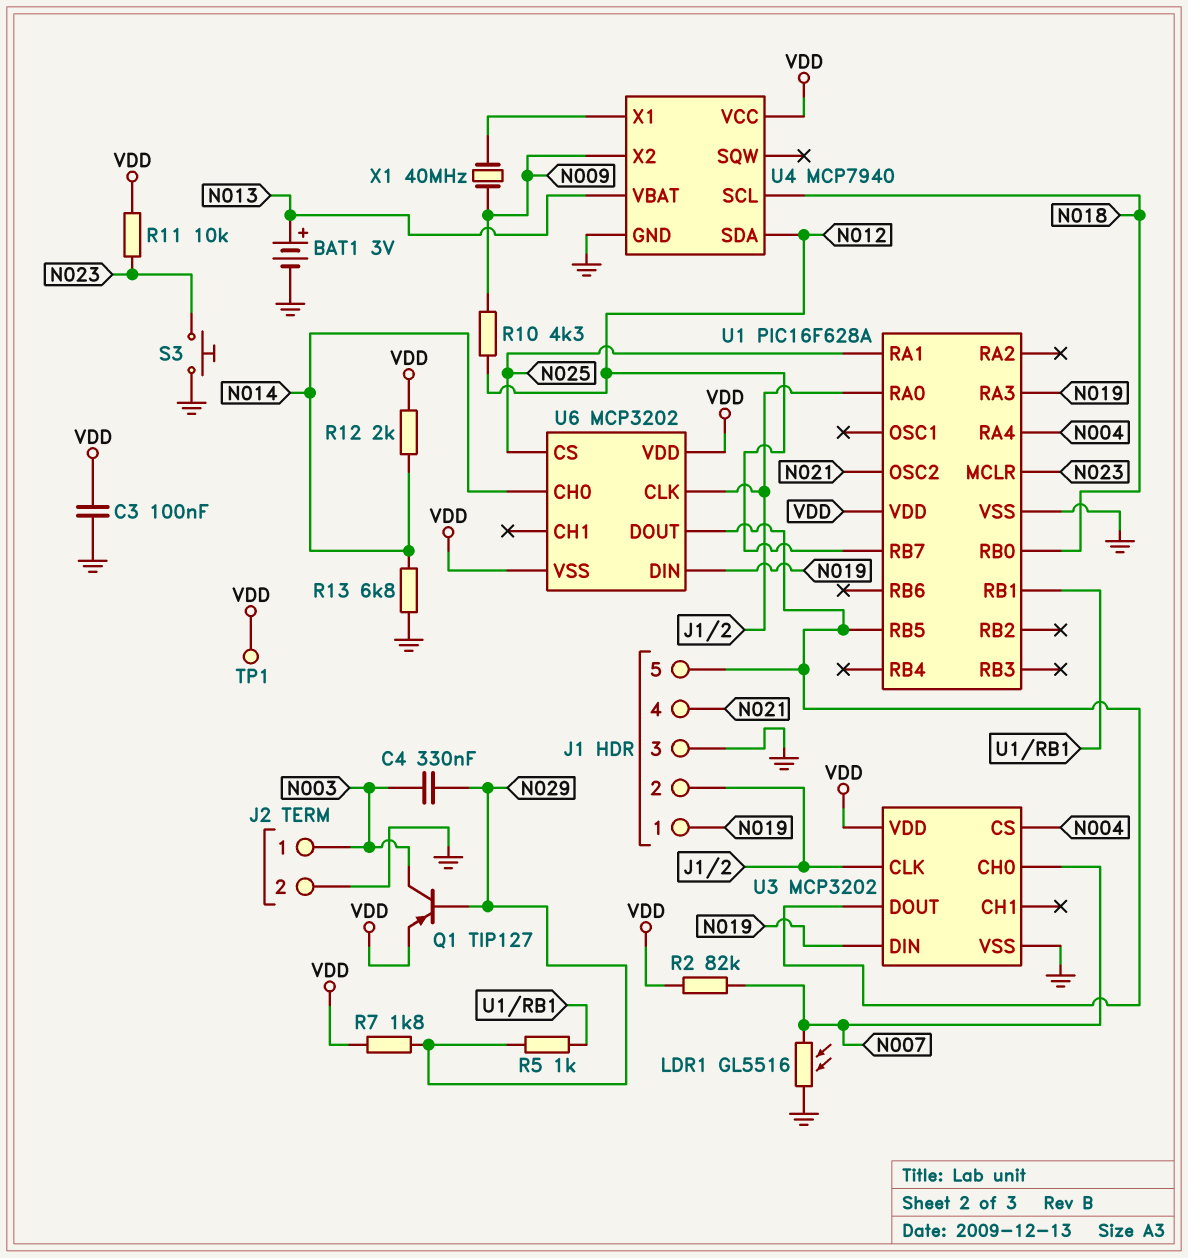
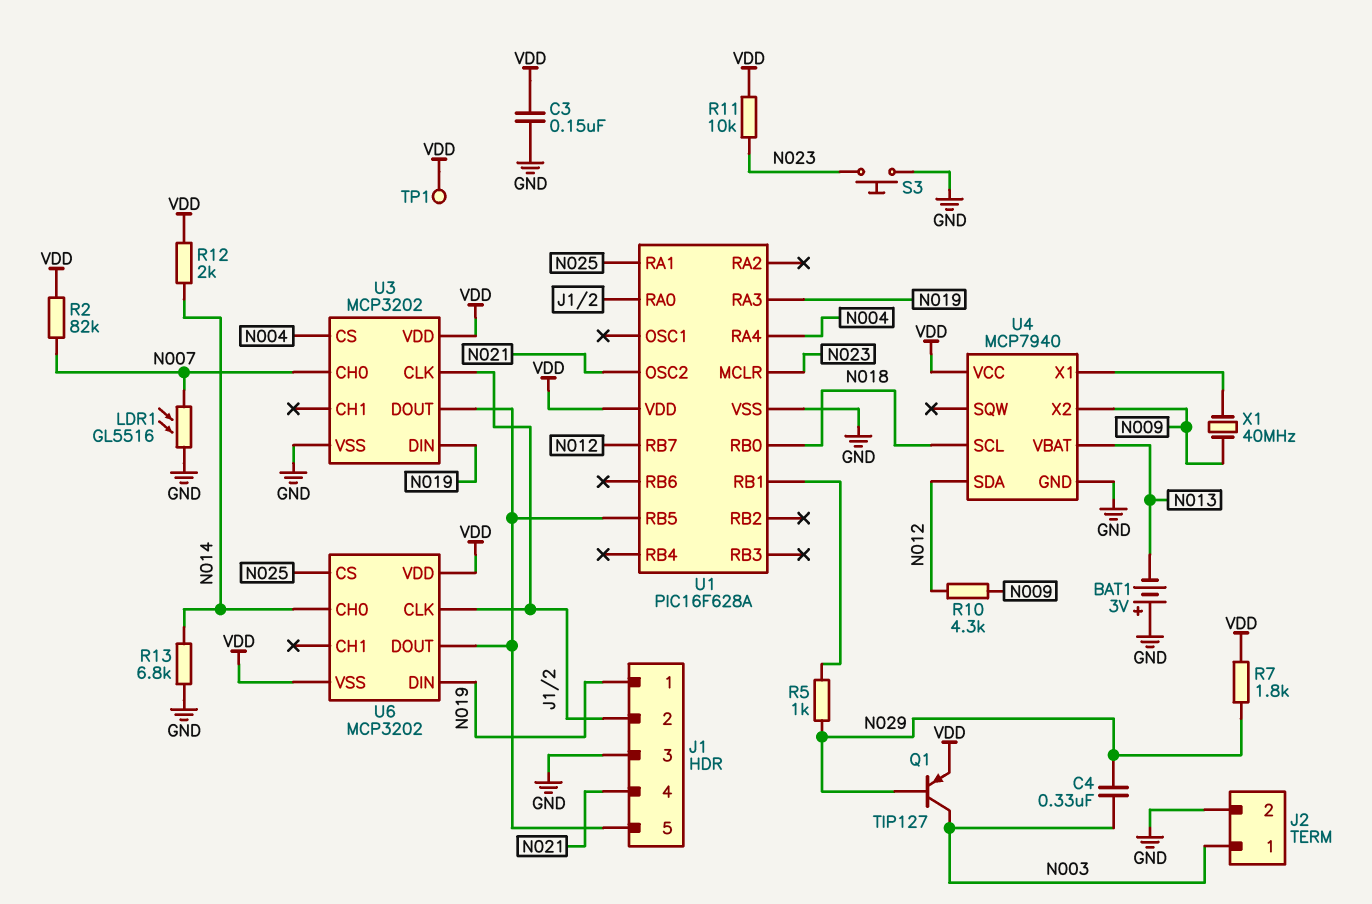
BAT1: 3V (plus N013, minus GND) -> 3V (plus GND, minus N013)
C3: 100nF (GND, VDD) -> 150nF (GND, VDD)

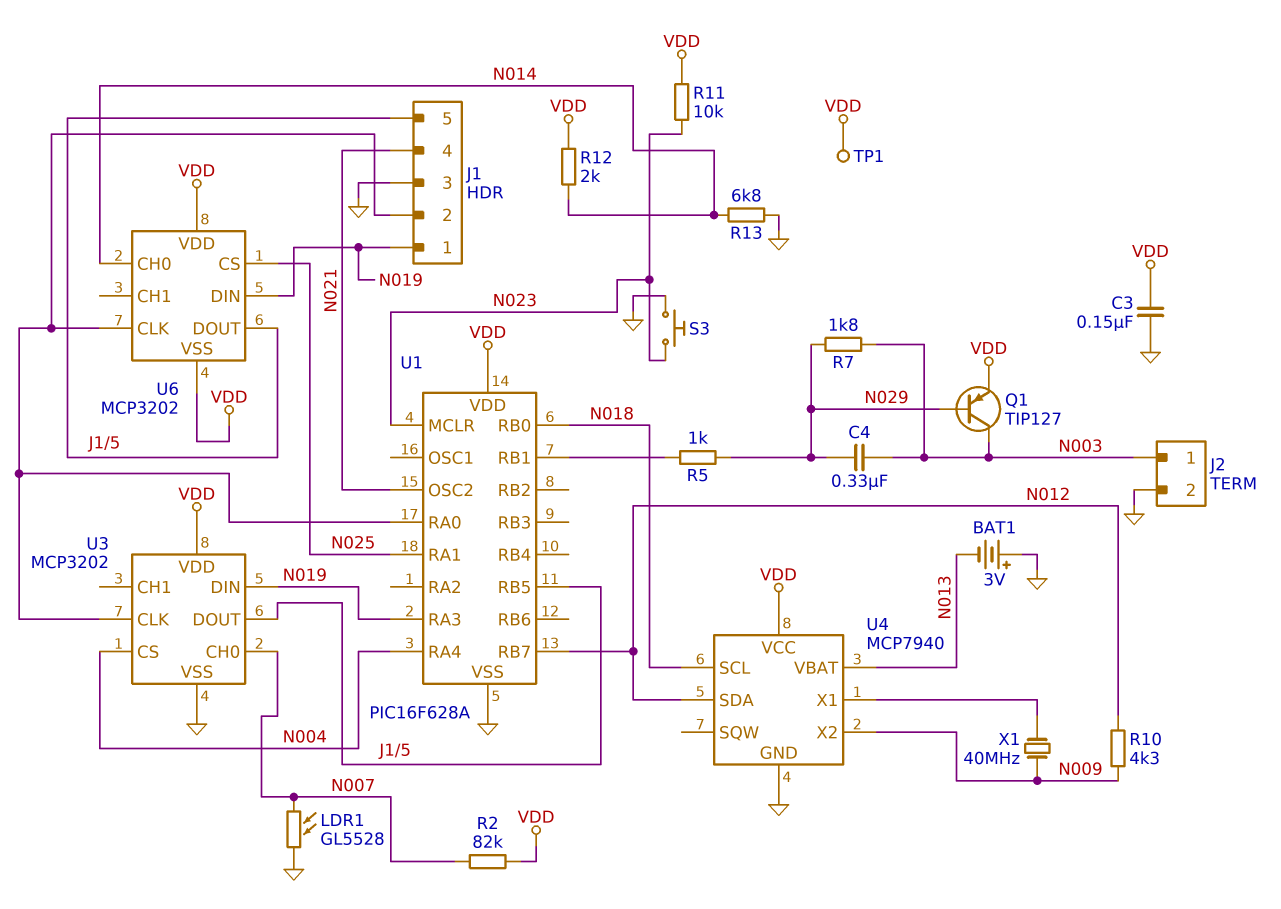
LDR1: GL5516 (GND, N007) -> GL5528 (GND, N007)
R7: 1.8k (N029, VDD) -> 1.8k (N003, N029)

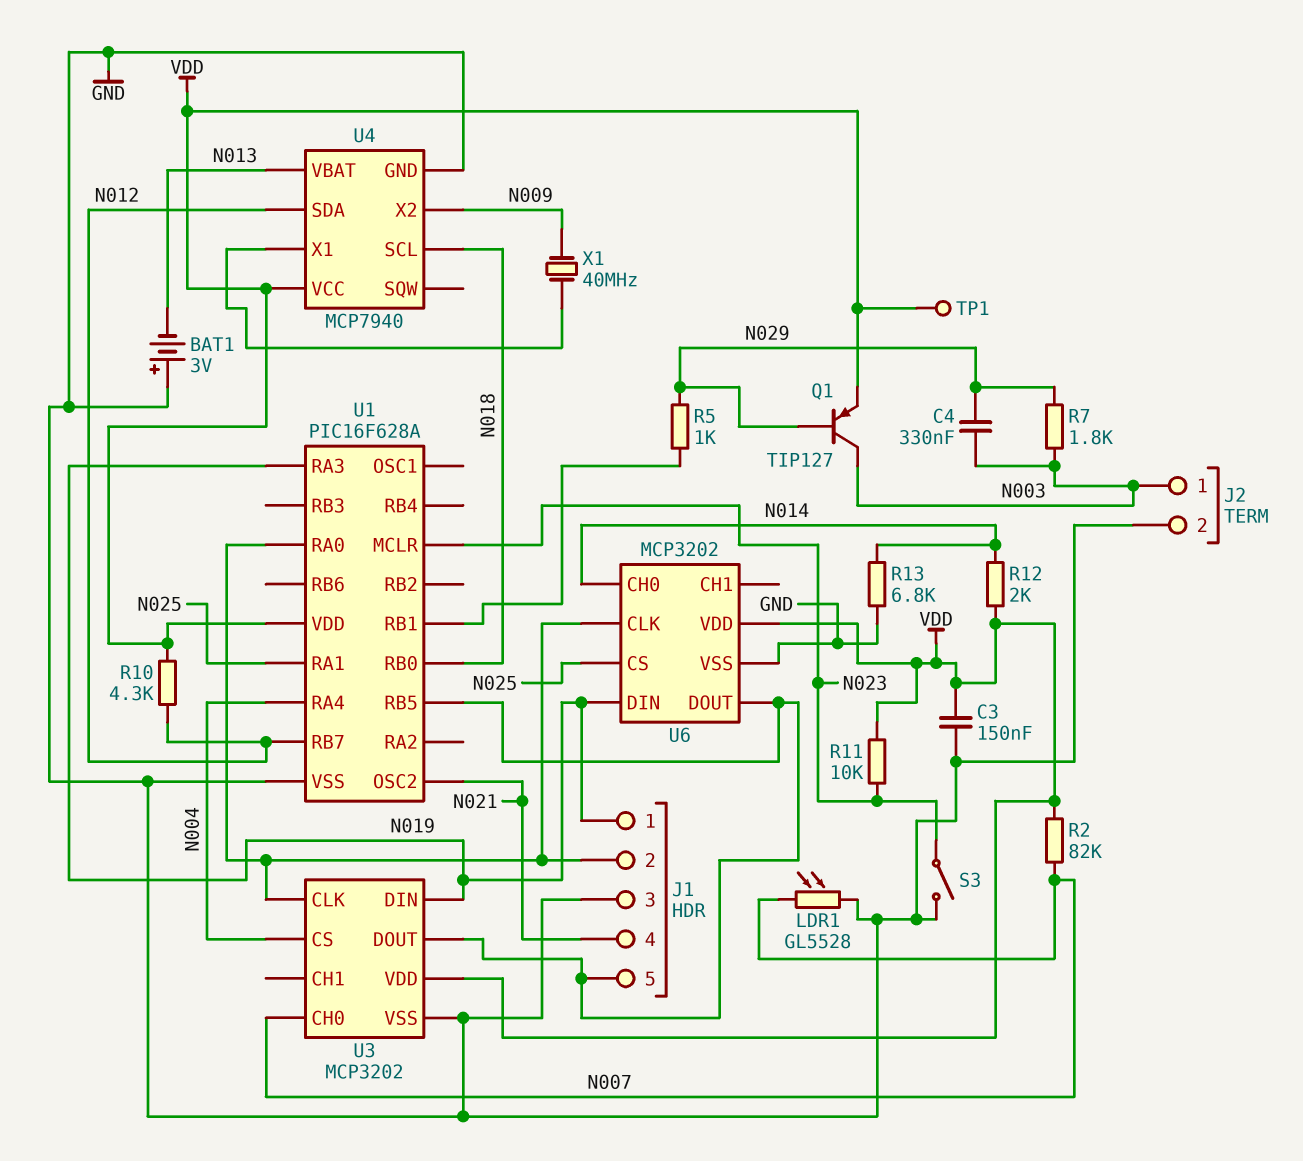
R10: 4.3k (N009, N012) -> 4.3k (N012, VDD)
S3: button (GND, N023) -> switch (GND, N023)
U6 pin VSS: VDD -> GND

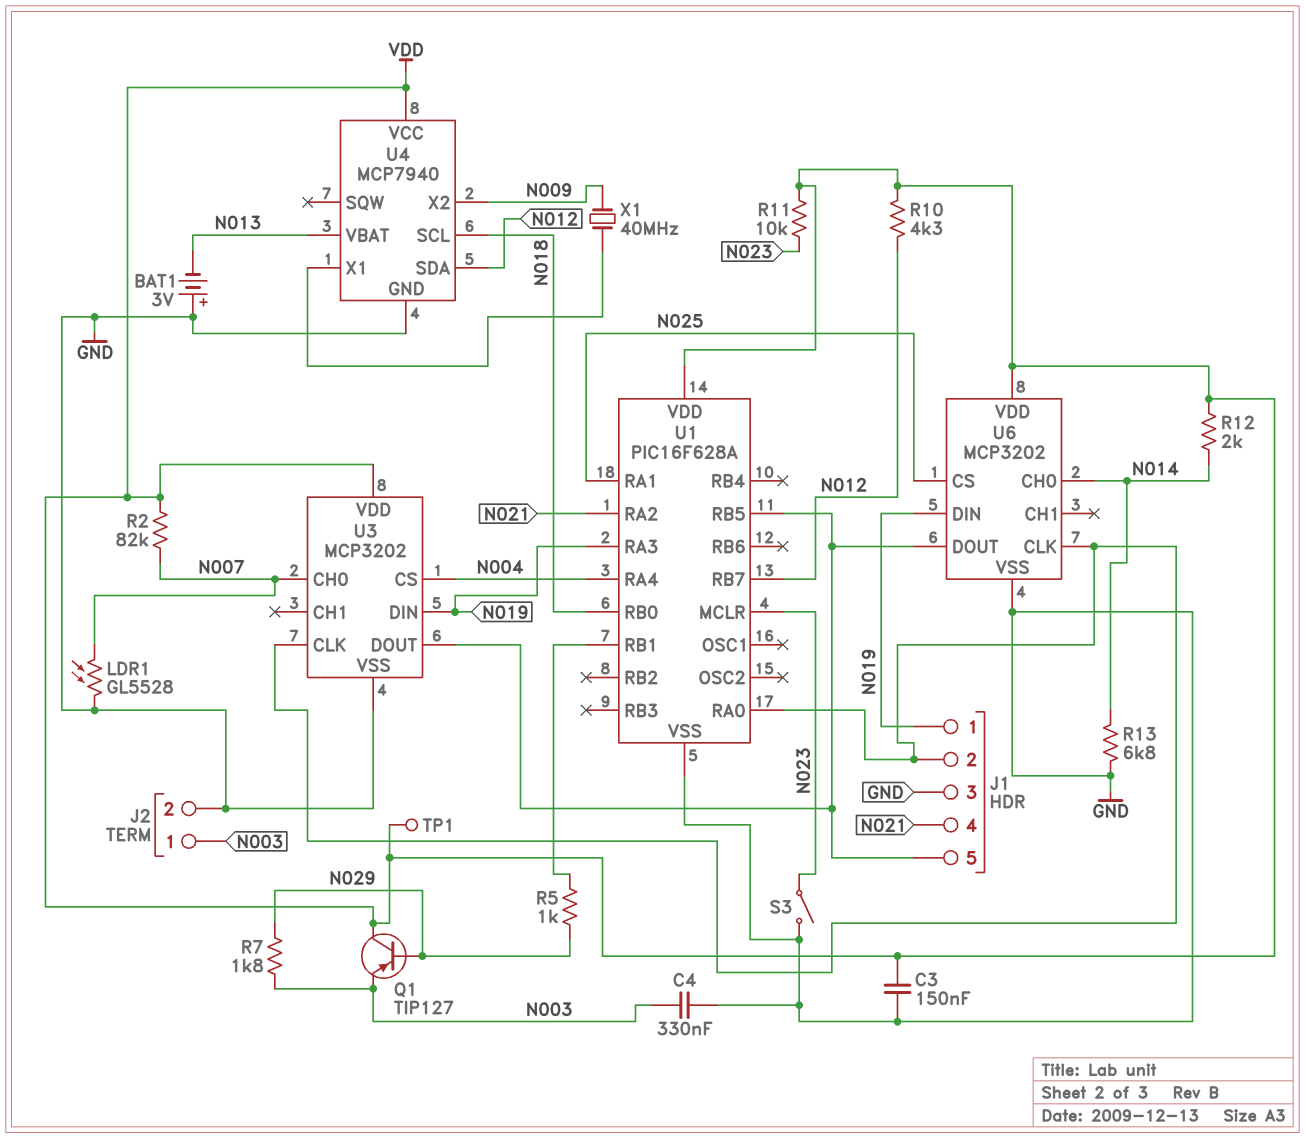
C4: 330nF (N003, N029) -> 330nF (GND, N003)
Q1: PNP TIP127 (B N029, C N003, E VDD) -> PNP TIP127 (B N029, C VDD, E N003)
U1 pin OSC2: N021 -> none
U1 pin RA2: none -> N021

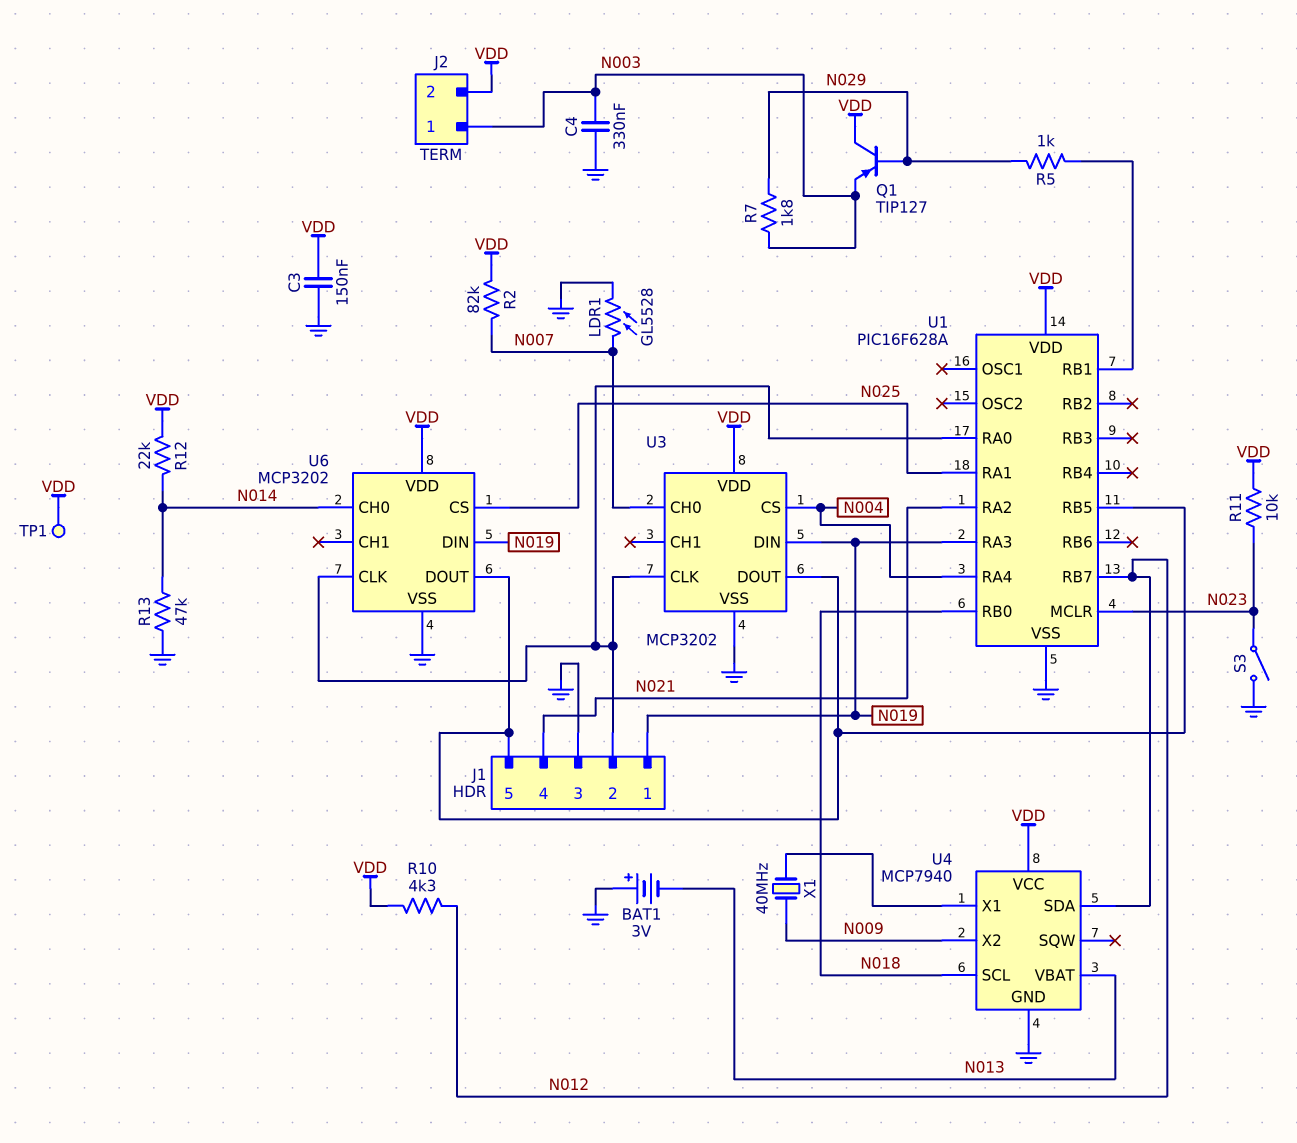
J2 pin 2: GND -> VDD
R12: 2k (N014, VDD) -> 22k (N014, VDD)
R13: 6.8k (GND, N014) -> 47k (GND, N014)

